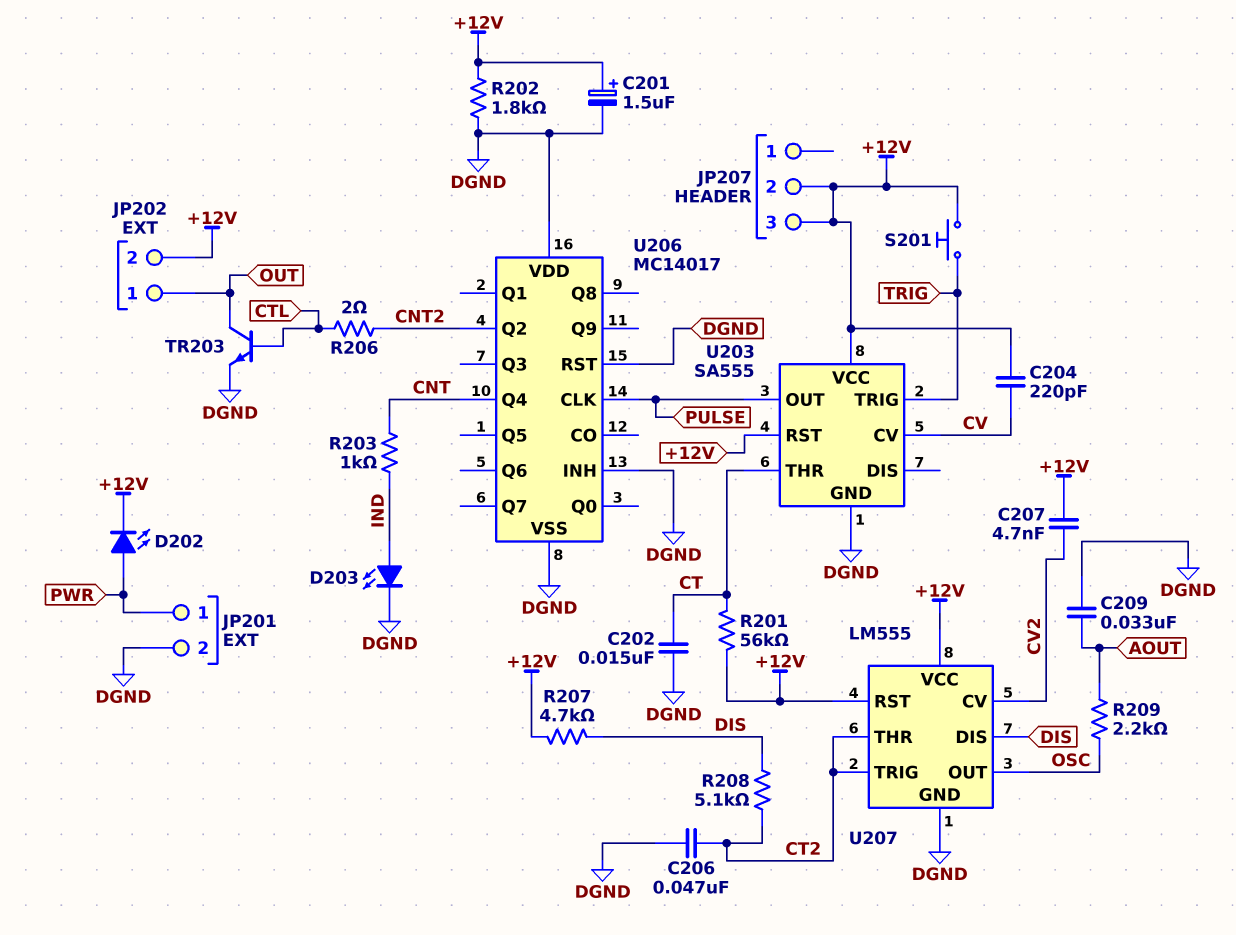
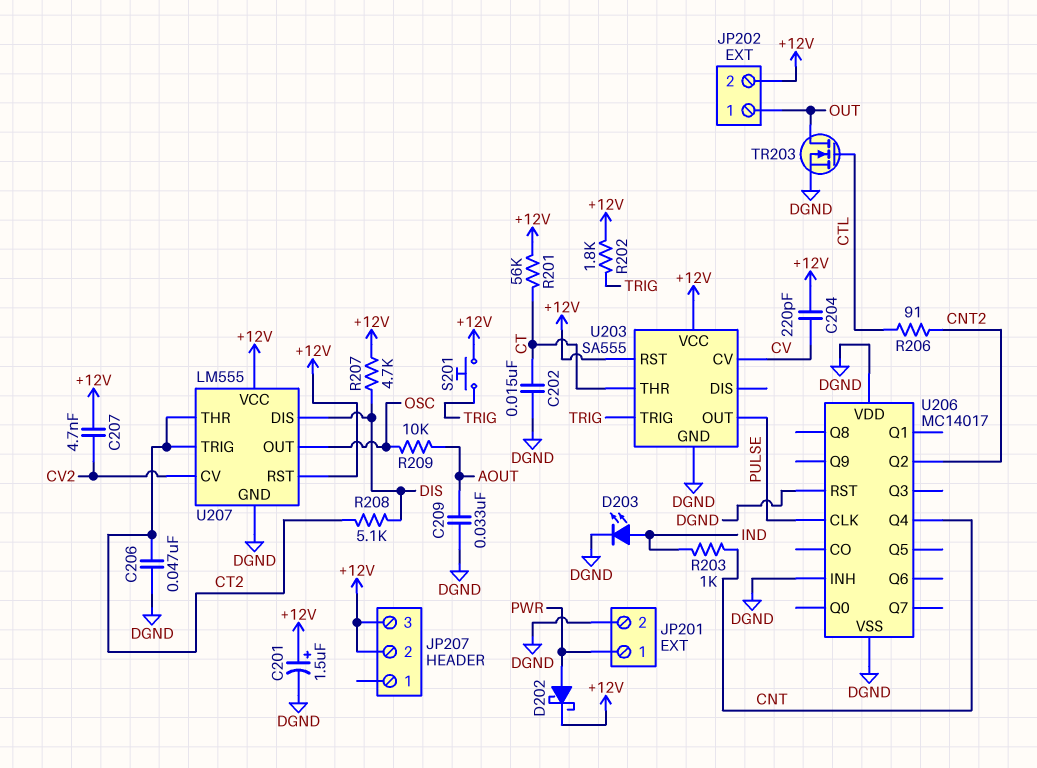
D202: LED (A PWR, K +12V) -> schottky (A PWR, K +12V)
R202: 1.8k (+12V, DGND) -> 1.8k (+12V, TRIG)
R206: 2 (CNT2, CTL) -> 91 (CNT2, CTL)
R209: 2.2k (AOUT, OSC) -> 10k (AOUT, OSC)
TR203: NPN (B CTL, C OUT, E DGND) -> NMOS (G CTL, D OUT, S DGND)

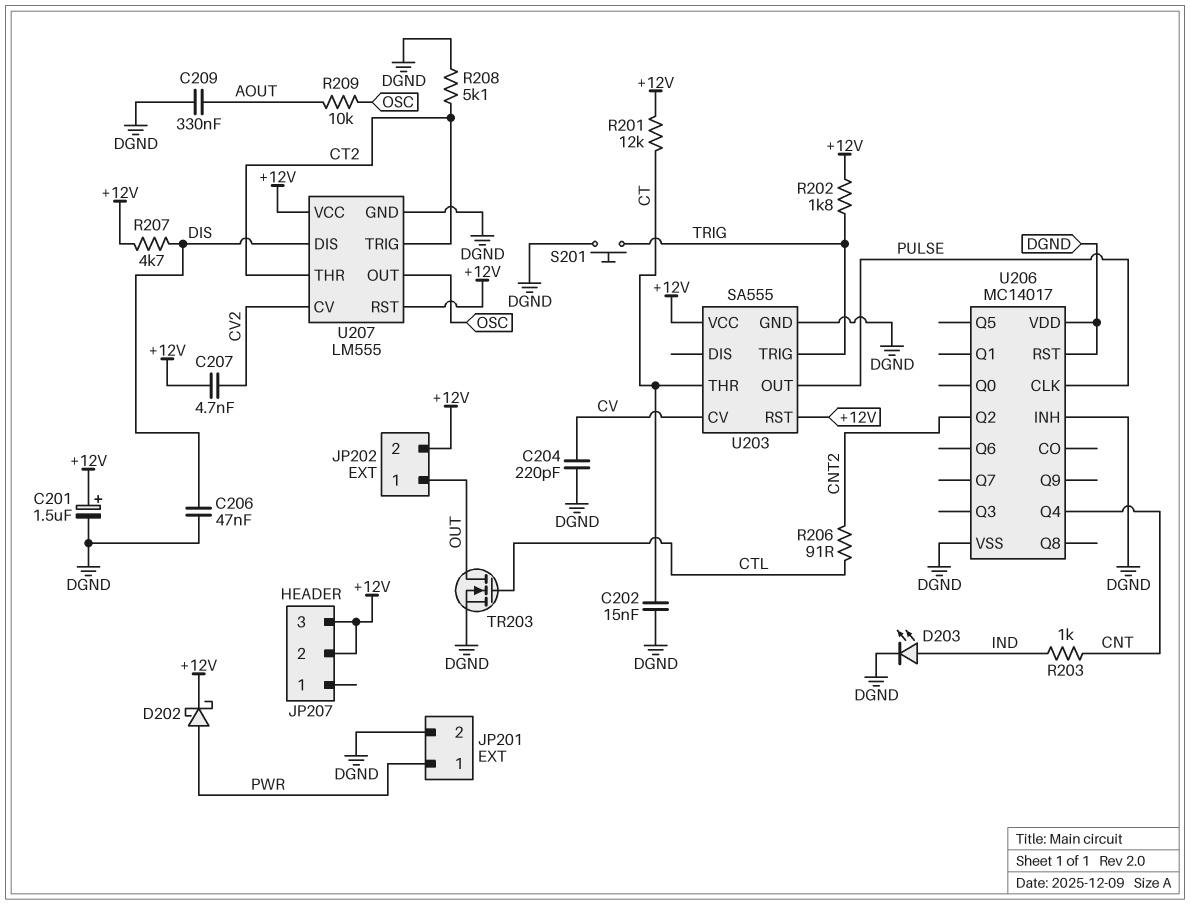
C204: 220pF (+12V, CV) -> 220pF (CV, DGND)
C206: 47nF (CT2, DGND) -> 47nF (DGND, DIS)
C209: 33nF (AOUT, DGND) -> 330nF (AOUT, DGND)
R201: 56k (+12V, CT) -> 12k (+12V, CT)
R208: 5.1k (CT2, DIS) -> 5.1k (CT2, DGND)
S201: button (+12V, TRIG) -> button (DGND, TRIG)

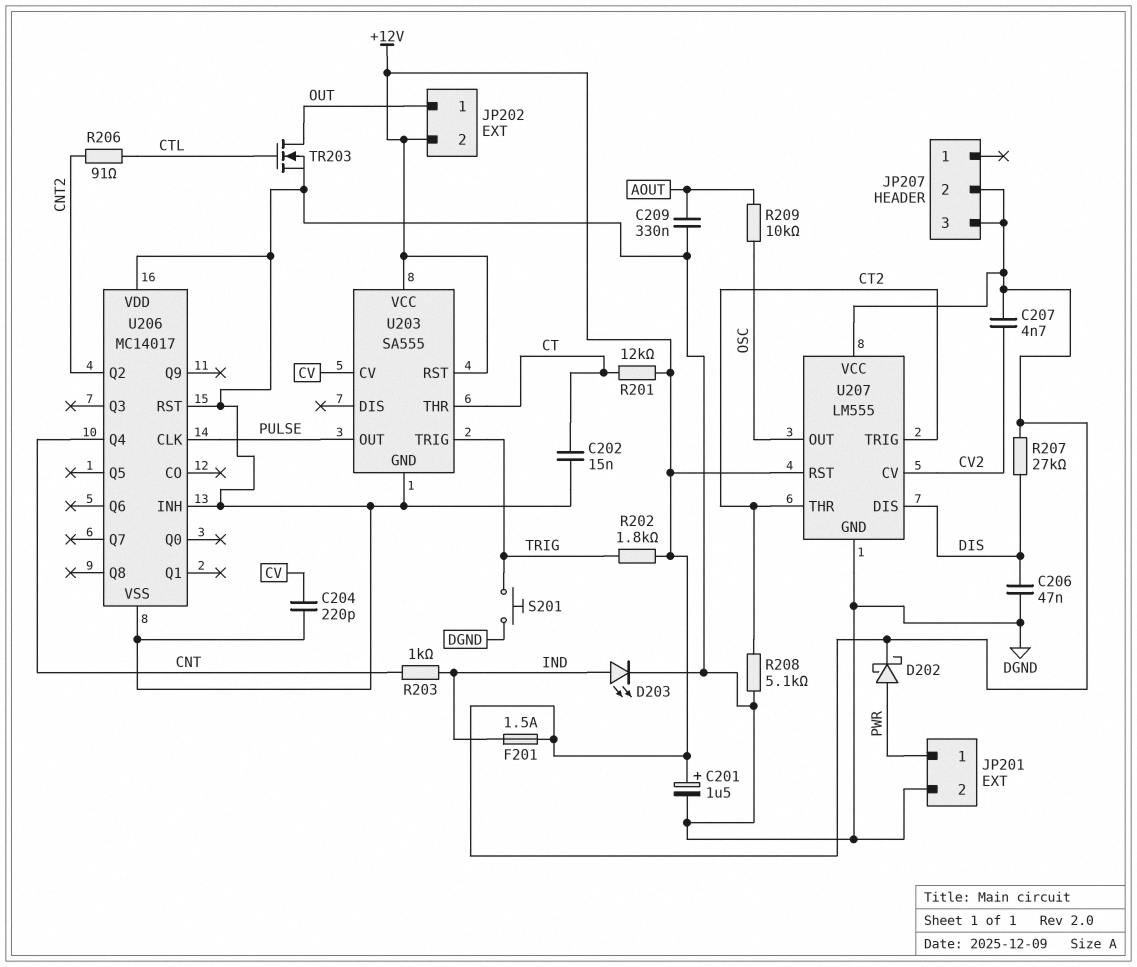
F201: none -> 1.5A (+12V, IND)
R207: 4.7k (+12V, DIS) -> 27k (+12V, DIS)

